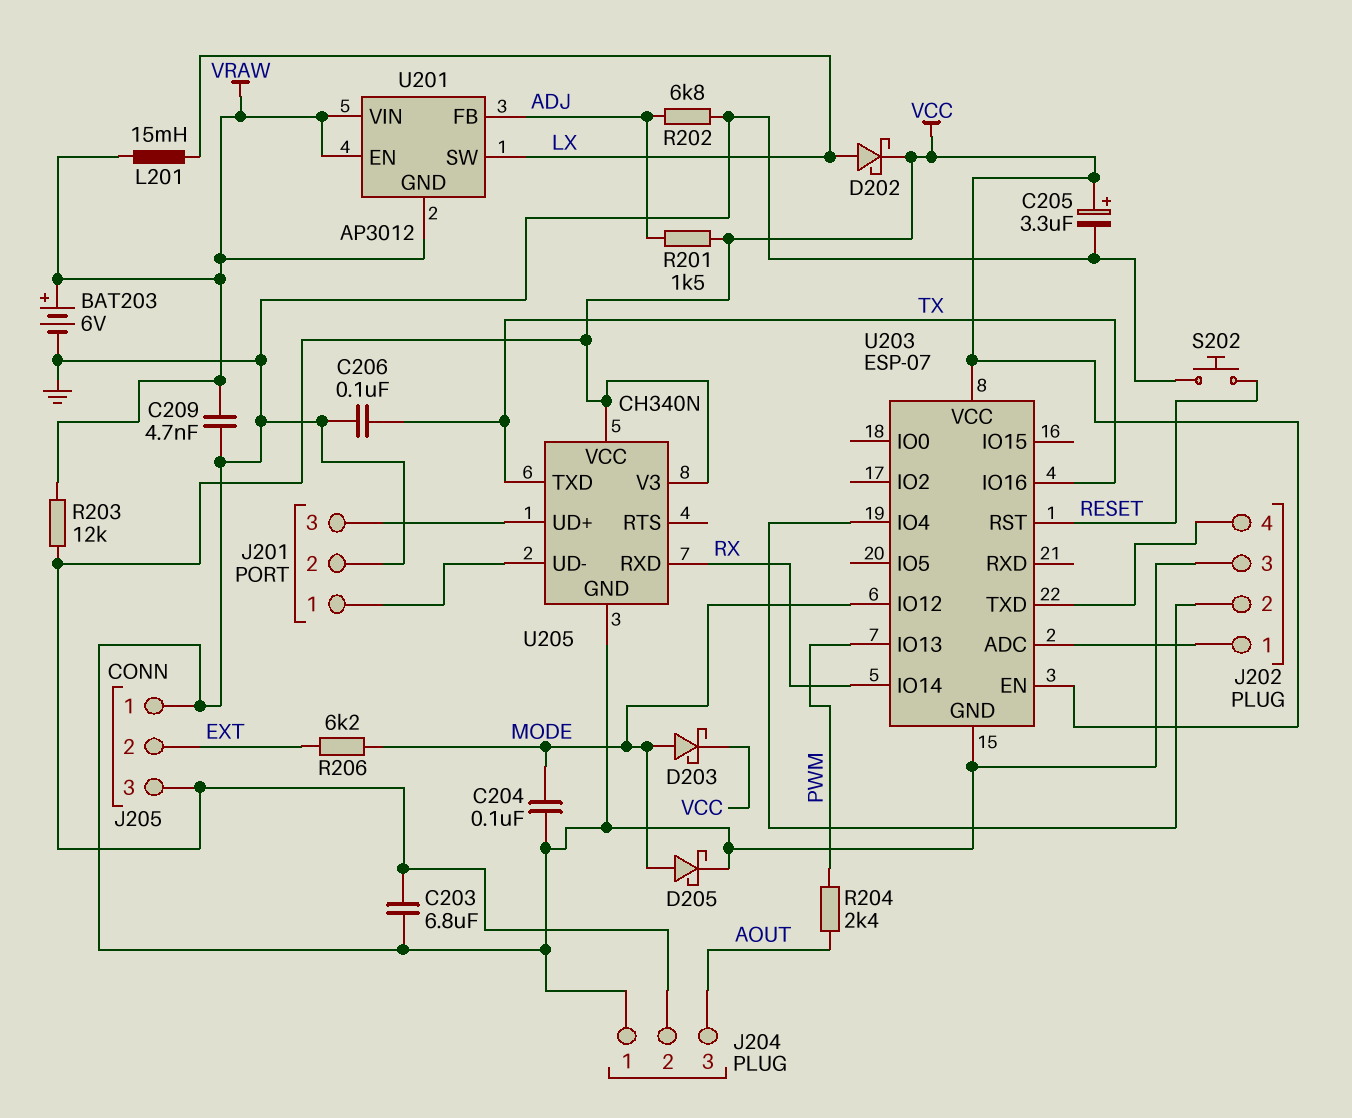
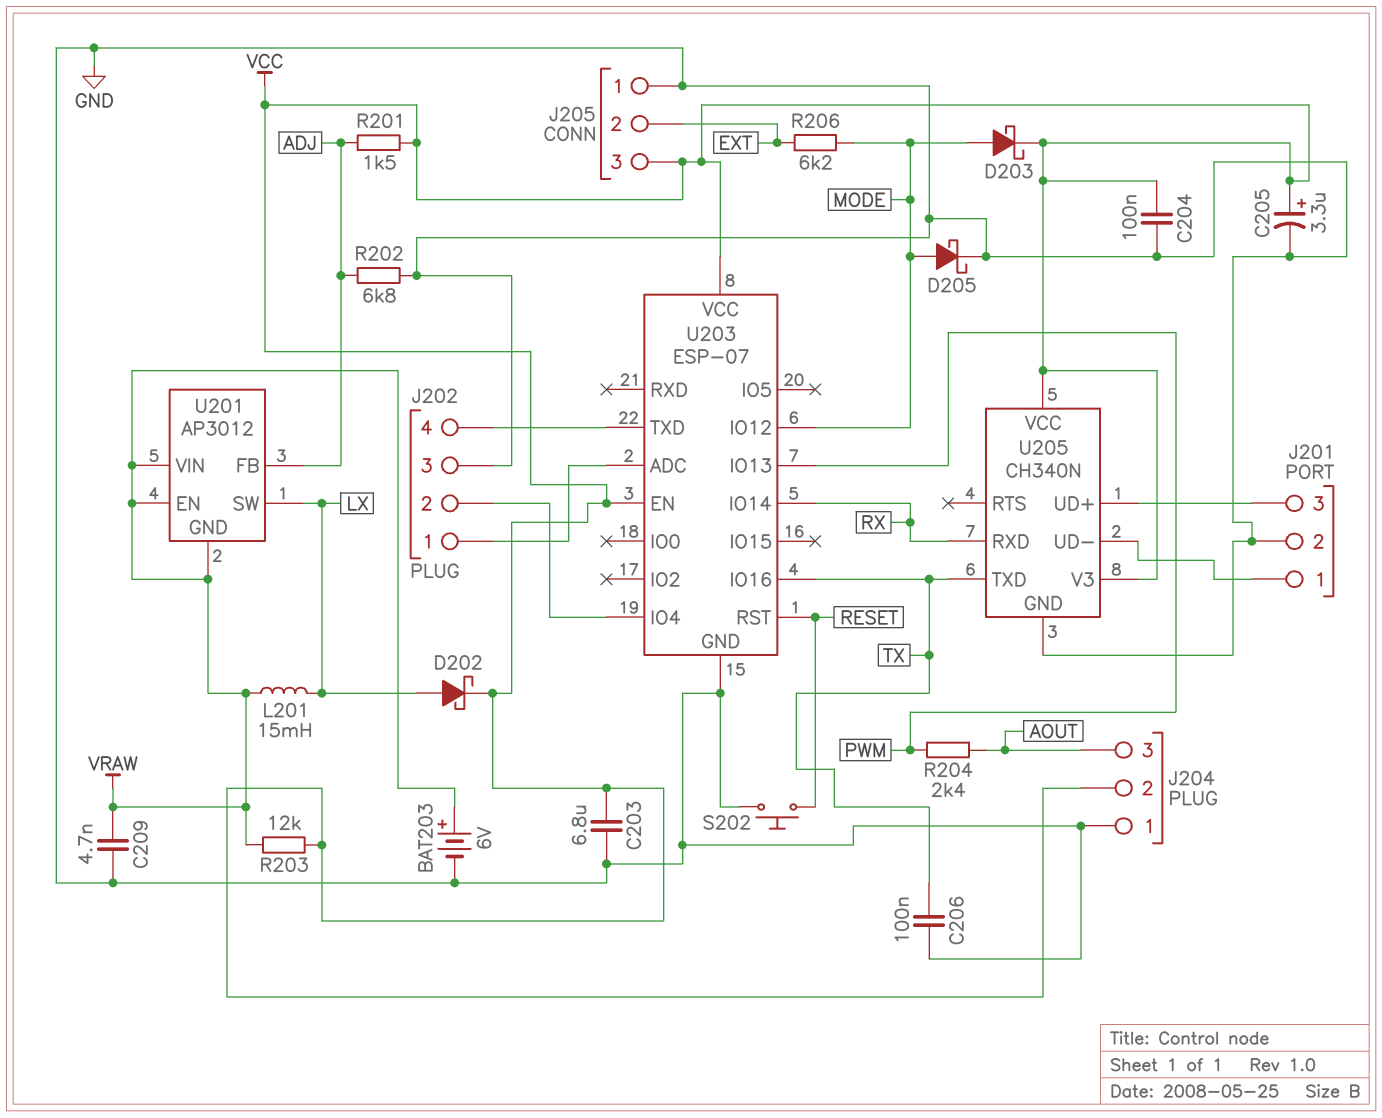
C204: 100nF (GND, MODE) -> 100nF (GND, VCC)

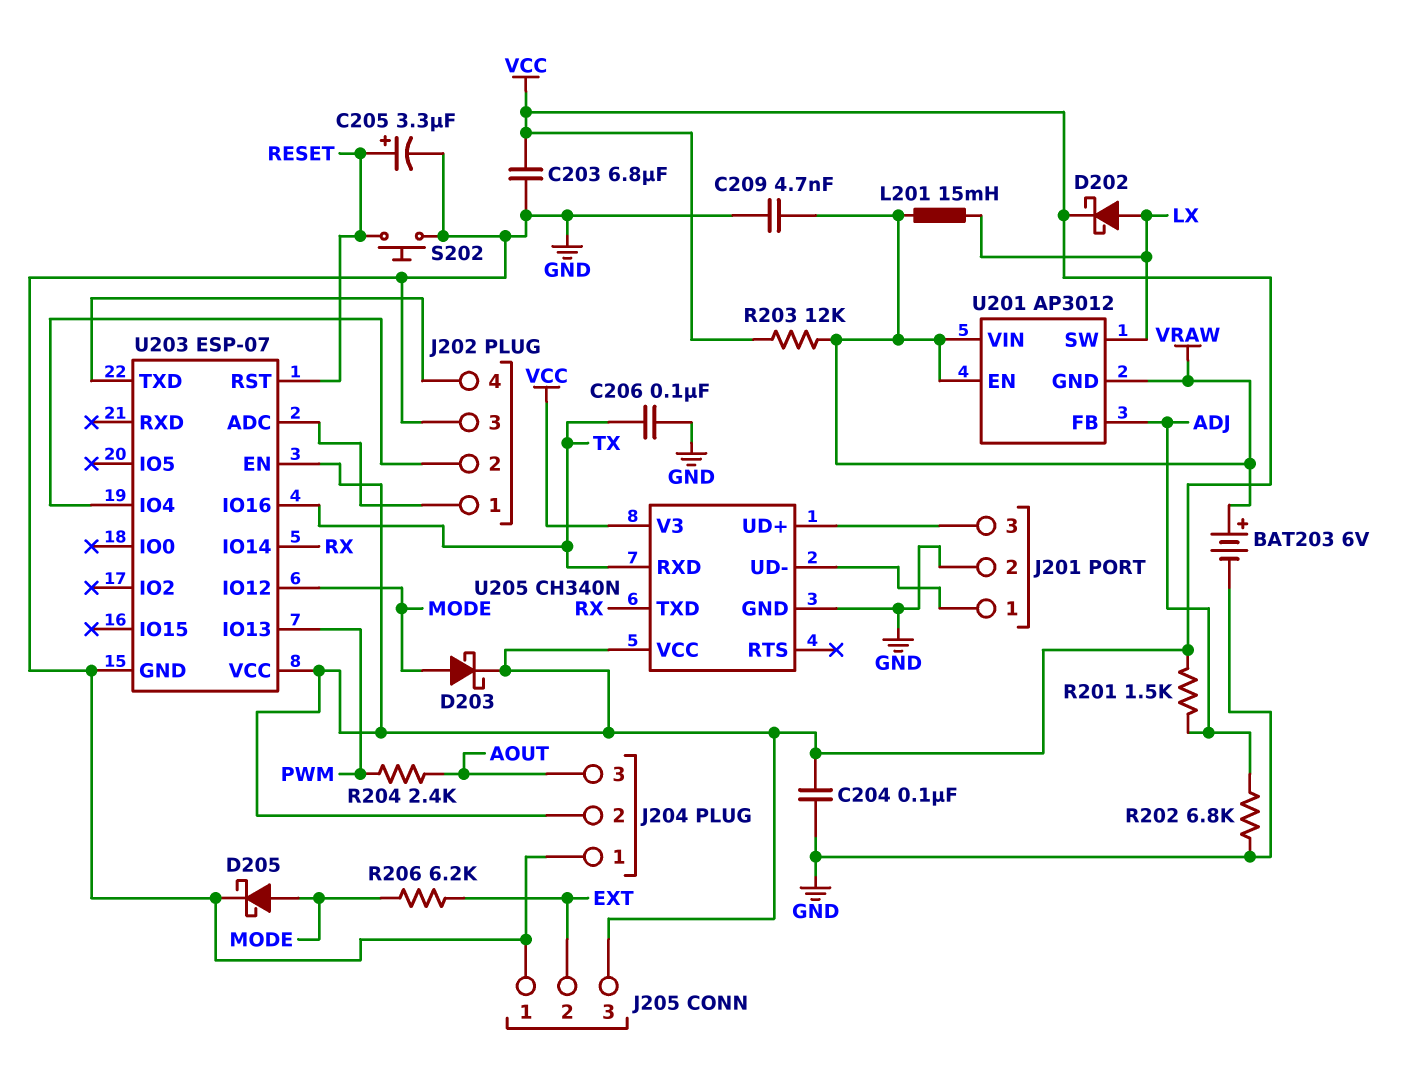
C205: 3.3uF (plus VCC, minus GND) -> 3.3uF (plus RESET, minus GND)
U205 pin RXD: RX -> TX
U205 pin TXD: TX -> RX

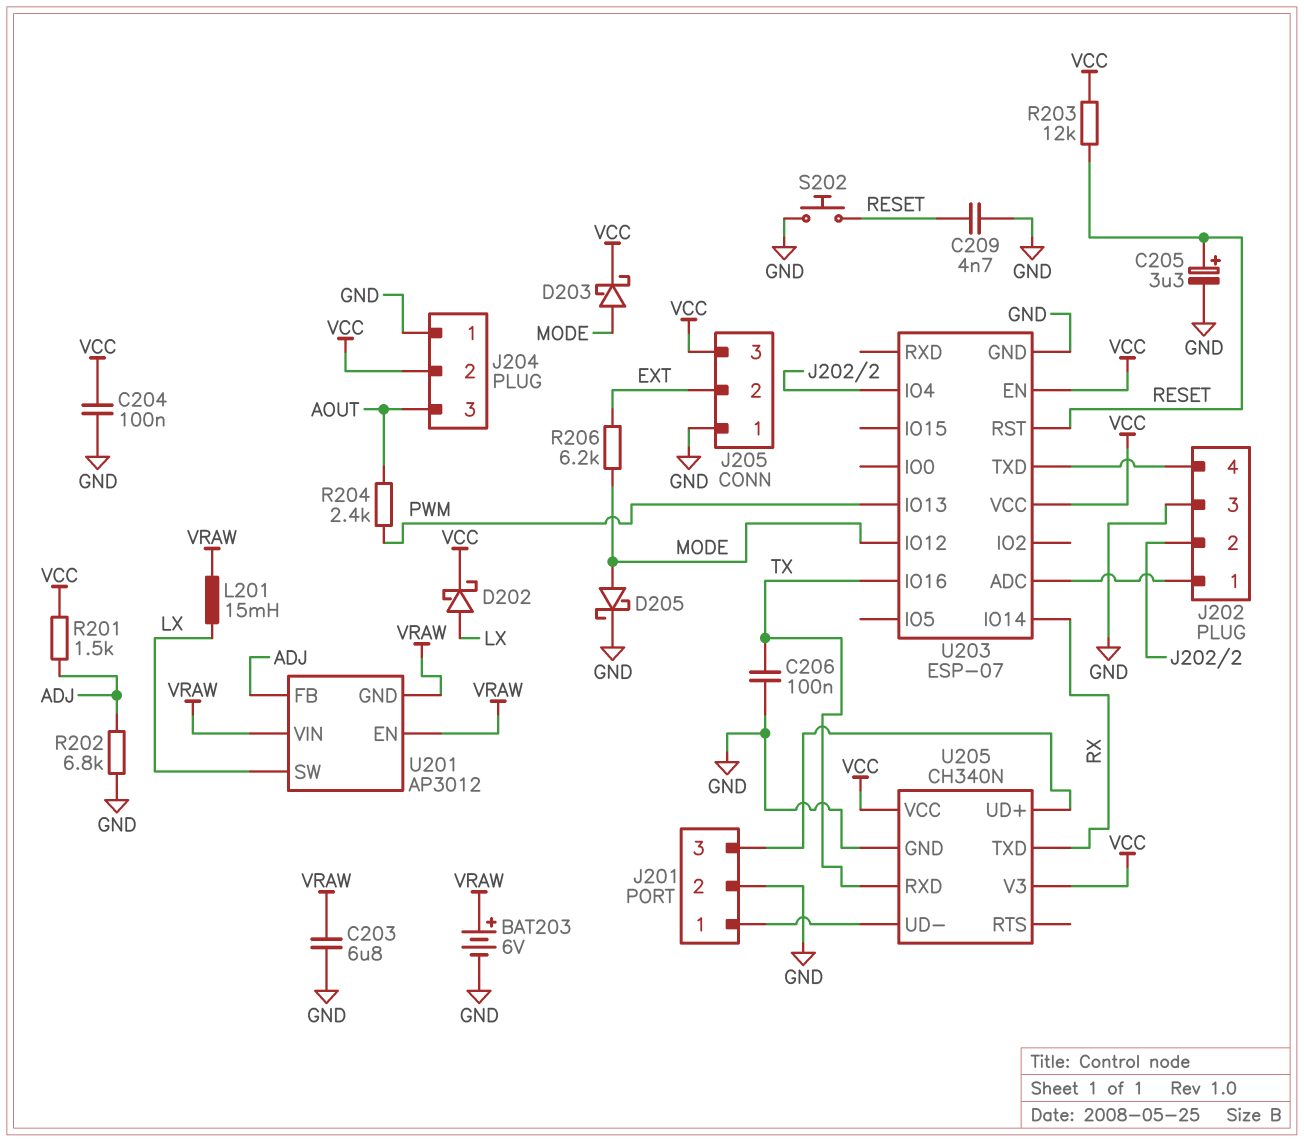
C203: 6.8uF (GND, VCC) -> 6.8uF (GND, VRAW)
C209: 4.7nF (GND, VRAW) -> 4.7nF (GND, RESET)
R203: 12k (VCC, VRAW) -> 12k (RESET, VCC)

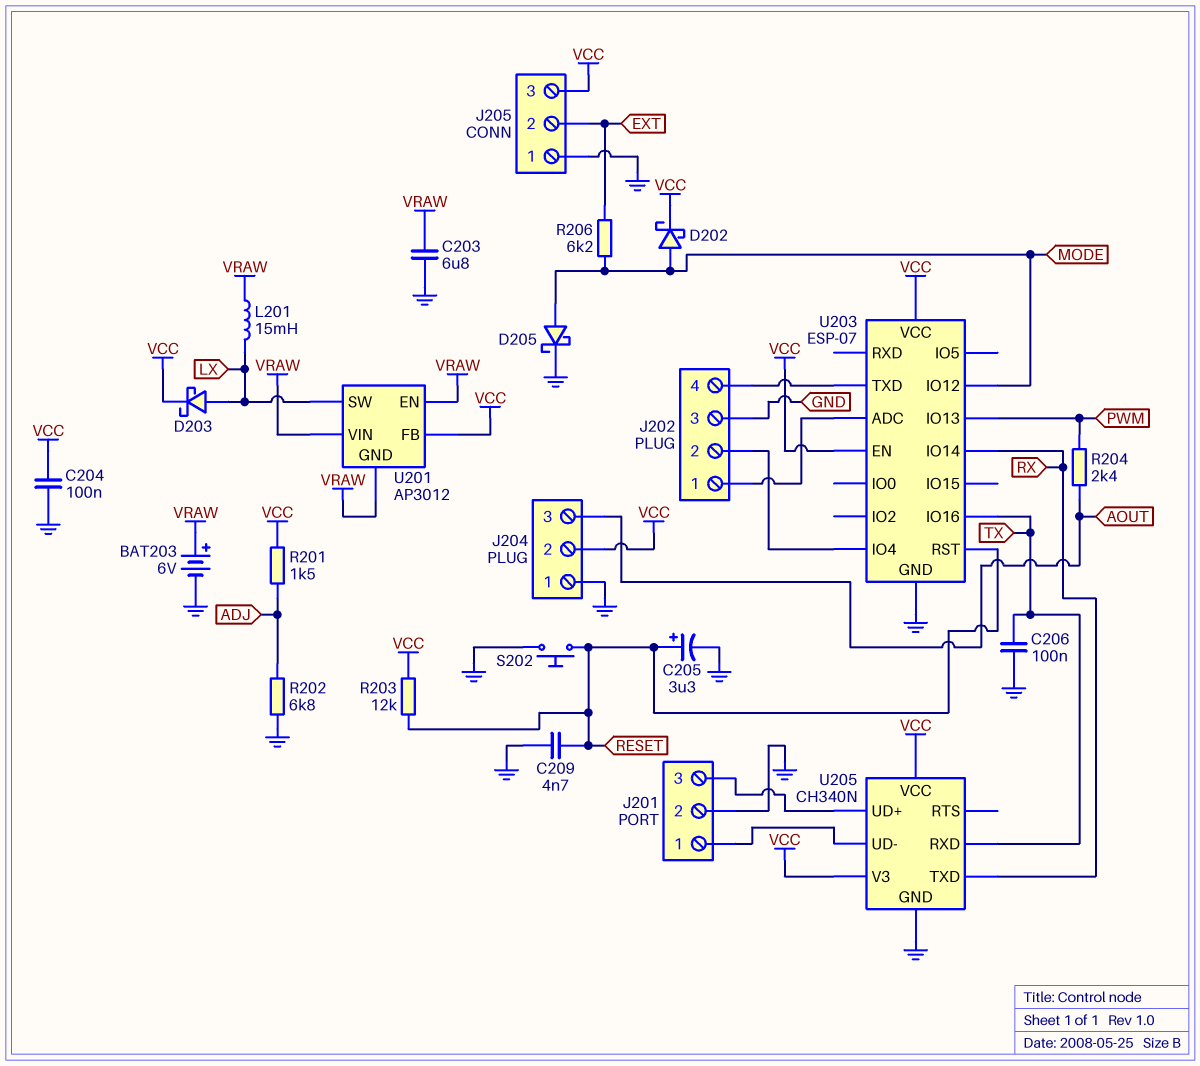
D202: schottky (A LX, K VCC) -> schottky (A MODE, K VCC)
D203: schottky (A MODE, K VCC) -> schottky (A LX, K VCC)
U201 pin FB: ADJ -> VCC

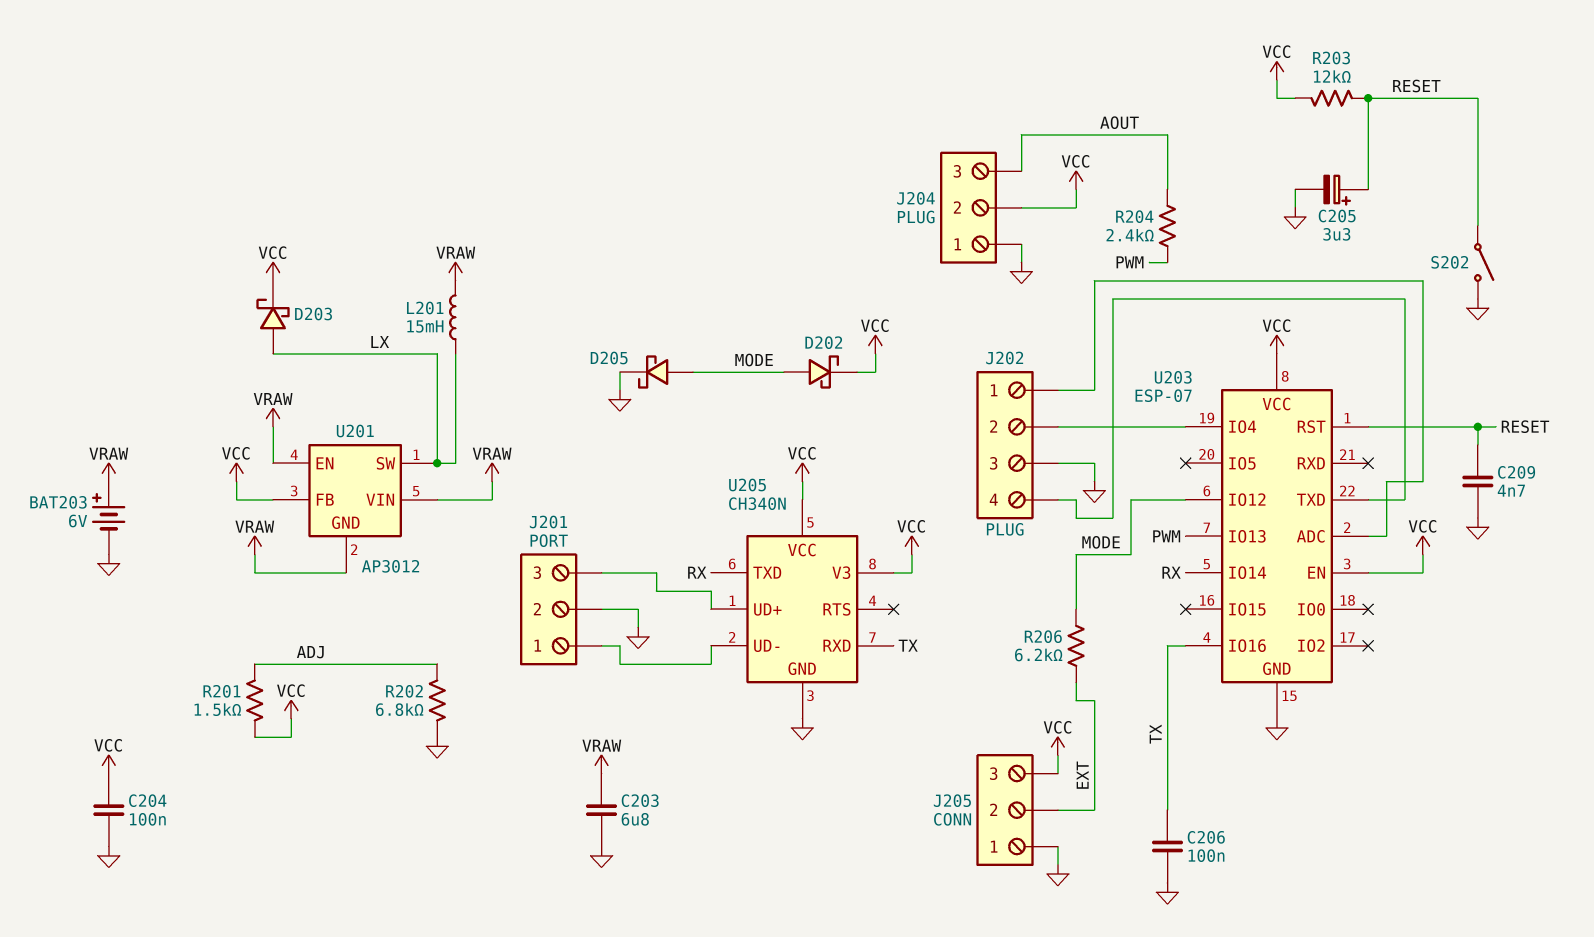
S202: button (GND, RESET) -> switch (GND, RESET)

